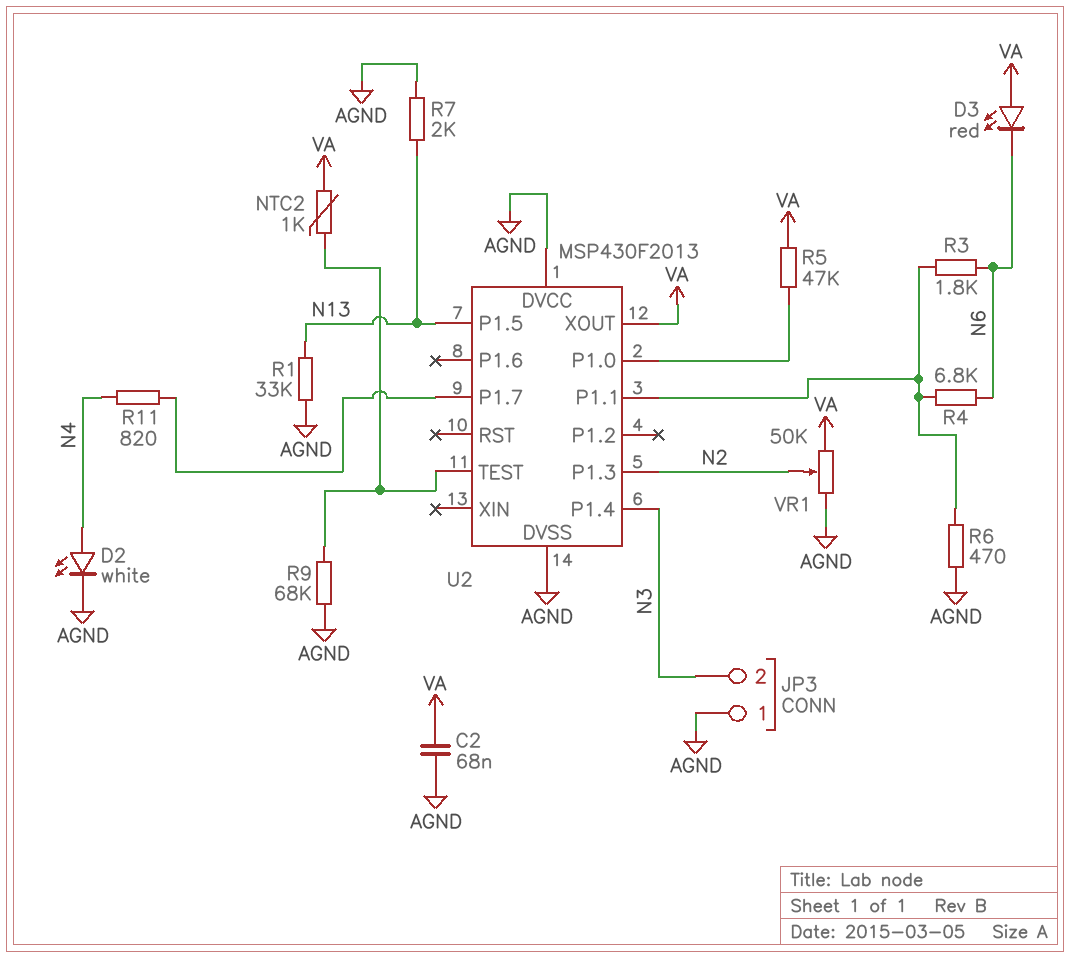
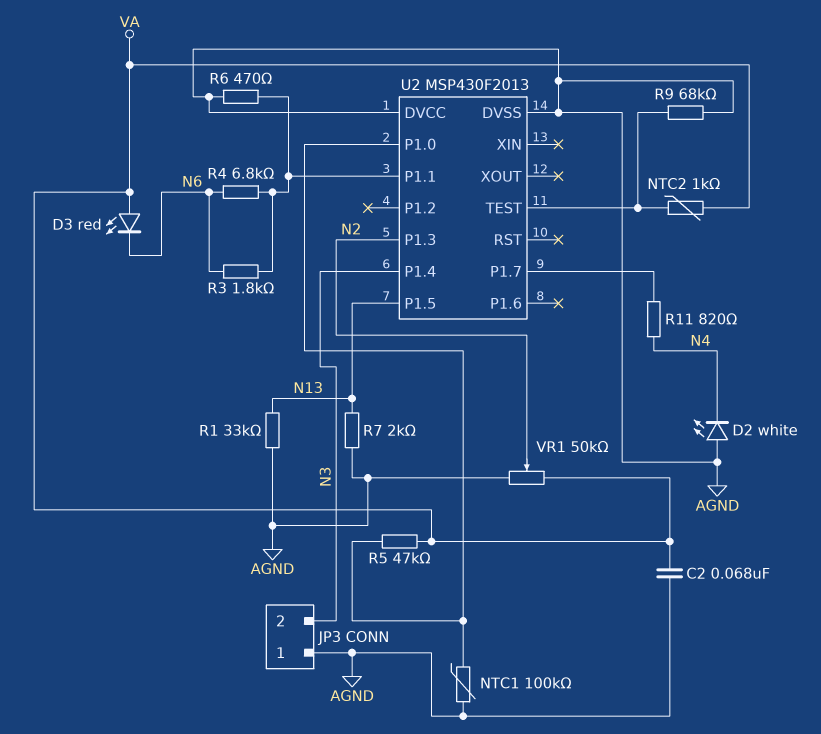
D2: LED white (A N4, K AGND) -> LED white (A AGND, K N4)
NTC1: none -> 100k (AGND, U2/P1.0)
U2 pin XOUT: VA -> none

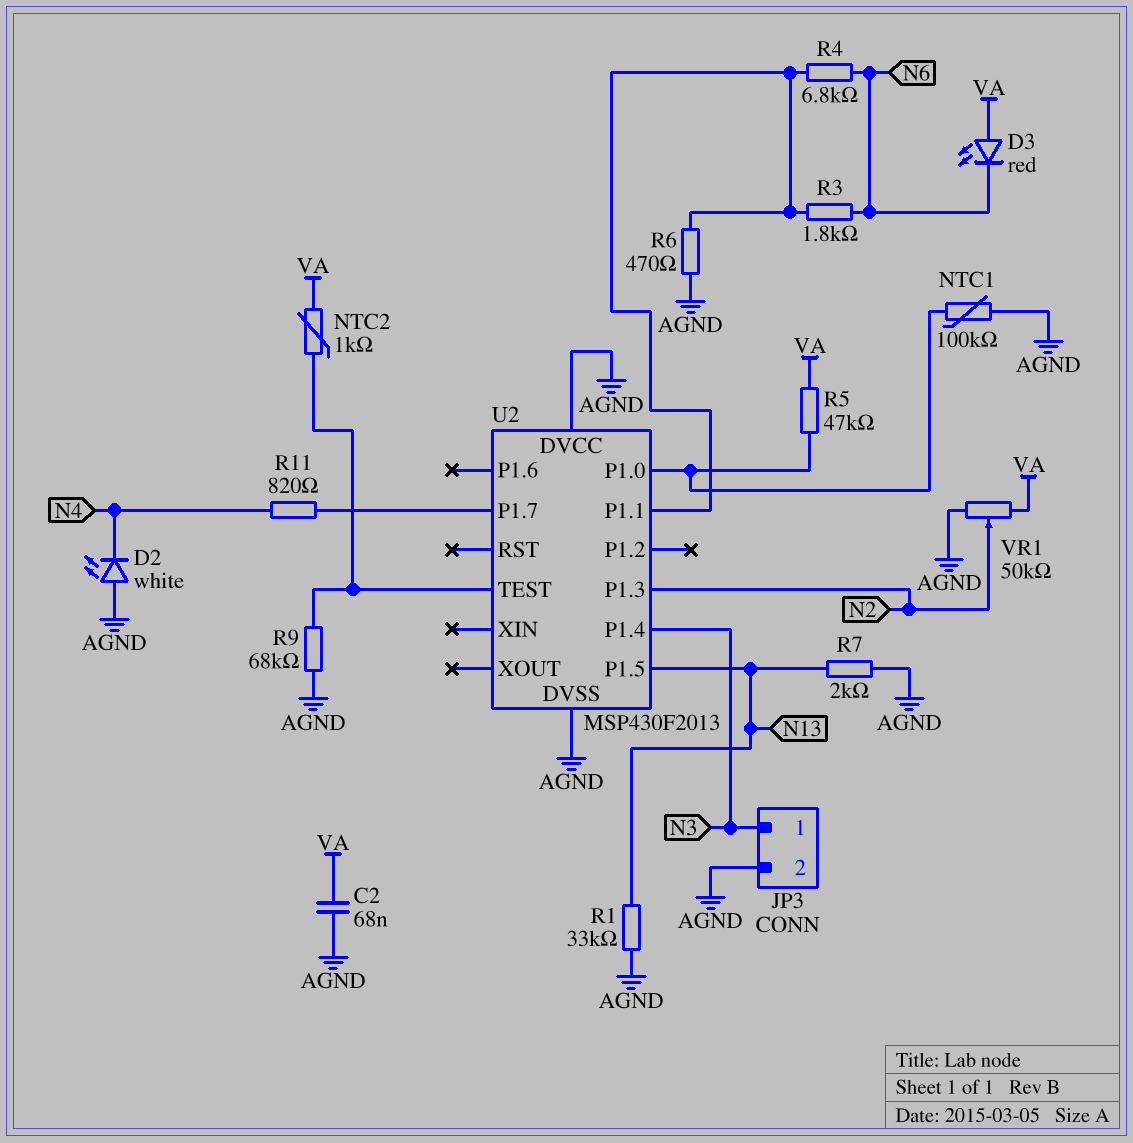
JP3 pin 1: AGND -> N3
JP3 pin 2: N3 -> AGND

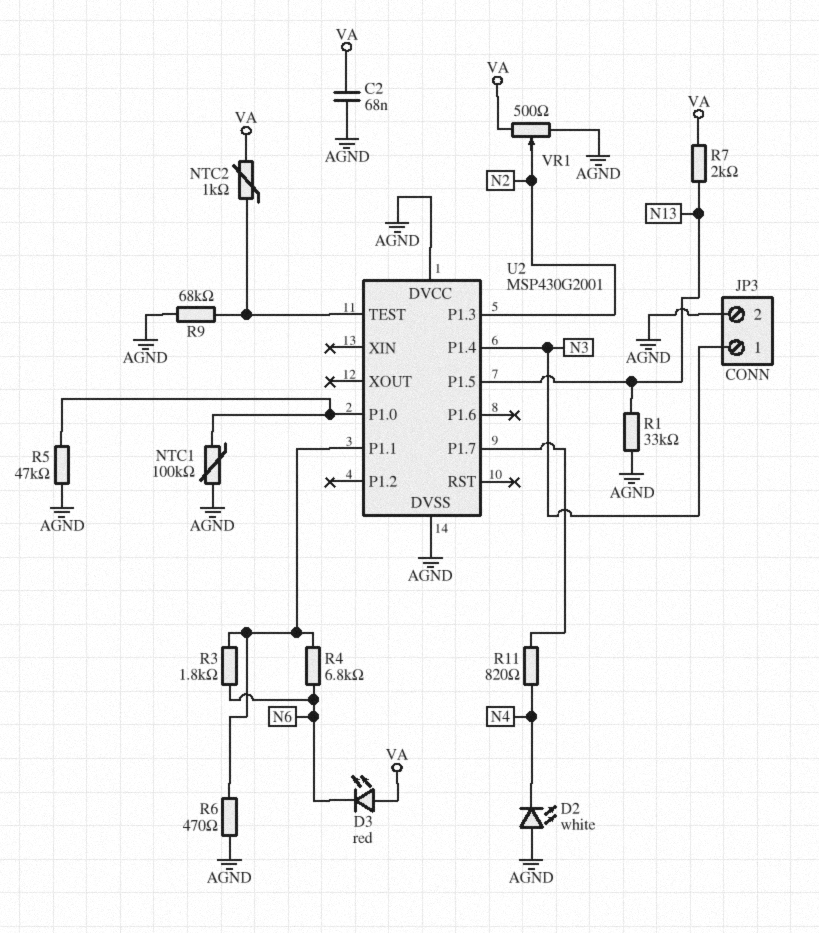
R5: 47k (U2/P1.0, VA) -> 47k (AGND, U2/P1.0)
R7: 2k (AGND, N13) -> 2k (N13, VA)
U2: MSP430F2013 -> MSP430G2001
VR1: 50k (AGND, VA, wiper N2) -> 500 (AGND, VA, wiper N2)

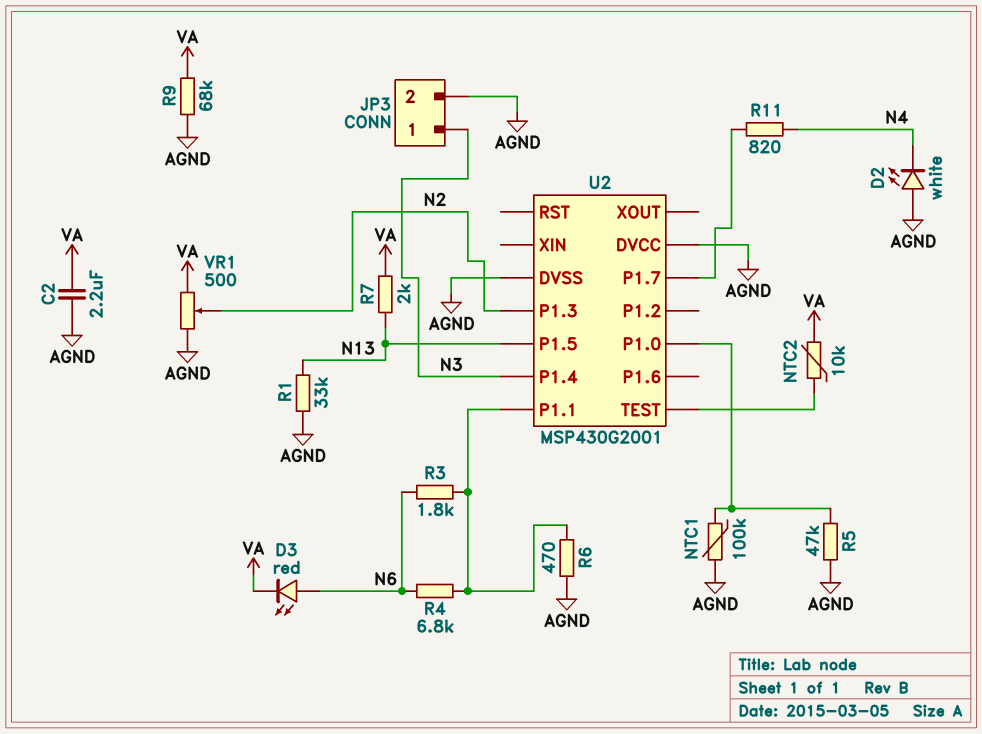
C2: 68nF (AGND, VA) -> 2.2uF (AGND, VA)
D3: LED red (A VA, K N6) -> LED red (A N6, K VA)
NTC2: 1k (U2/TEST, VA) -> 10k (U2/TEST, VA)
R9: 68k (AGND, U2/TEST) -> 68k (AGND, VA)

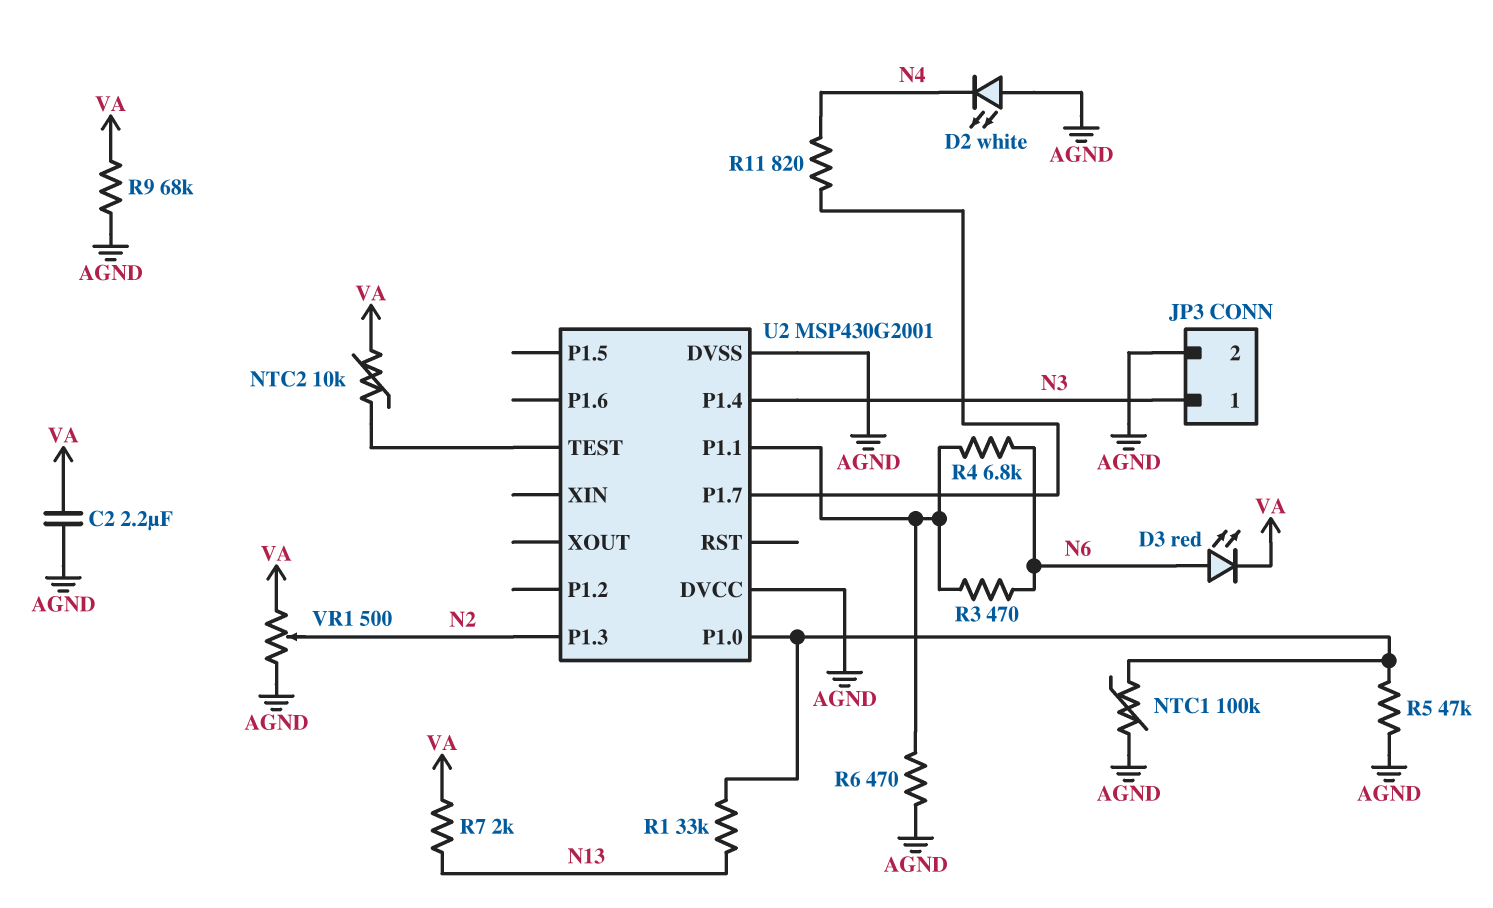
R1: 33k (AGND, N13) -> 33k (N13, U2/P1.0)
R3: 1.8k (N6, U2/P1.1) -> 470 (N6, U2/P1.1)
U2 pin P1.5: N13 -> none

